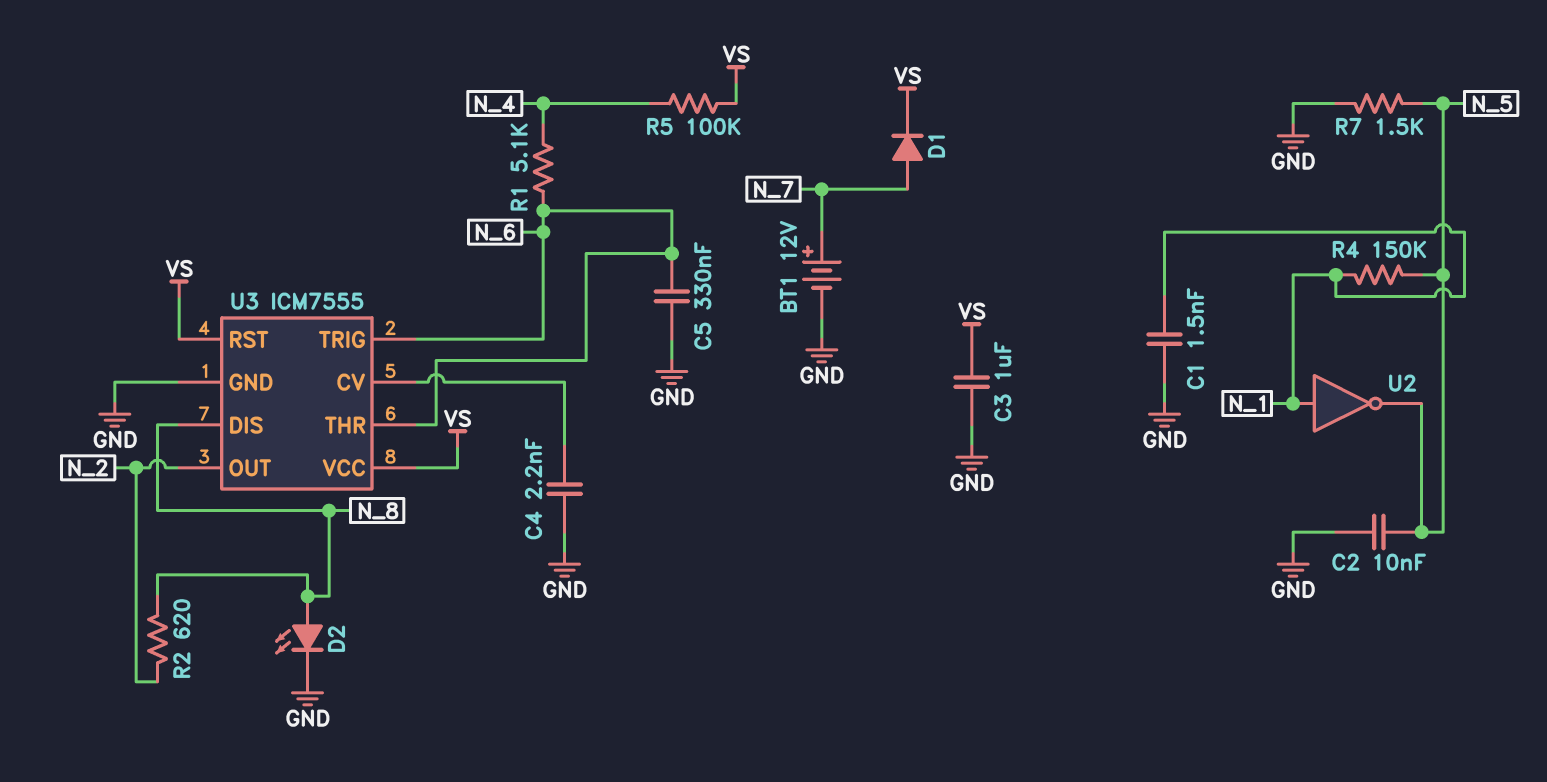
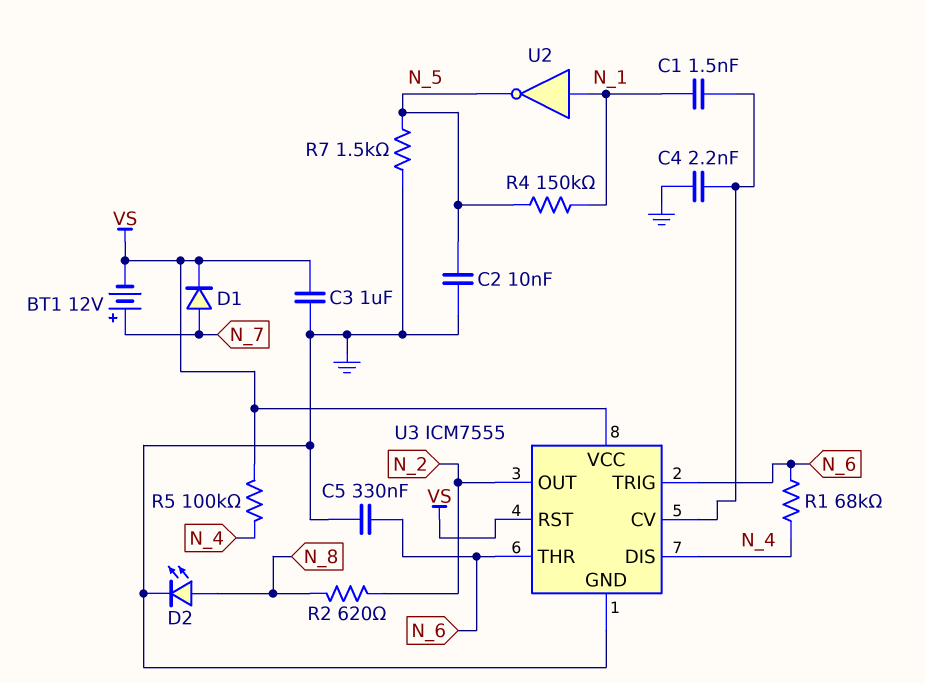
BT1: 12V (plus N_7, minus GND) -> 12V (plus N_7, minus VS)
C1: 1.5nF (GND, N_1) -> 1.5nF (N_1, U3/CV)
R1: 5.1k (N_4, N_6) -> 68k (N_4, N_6)
U3 pin DIS: N_8 -> N_4

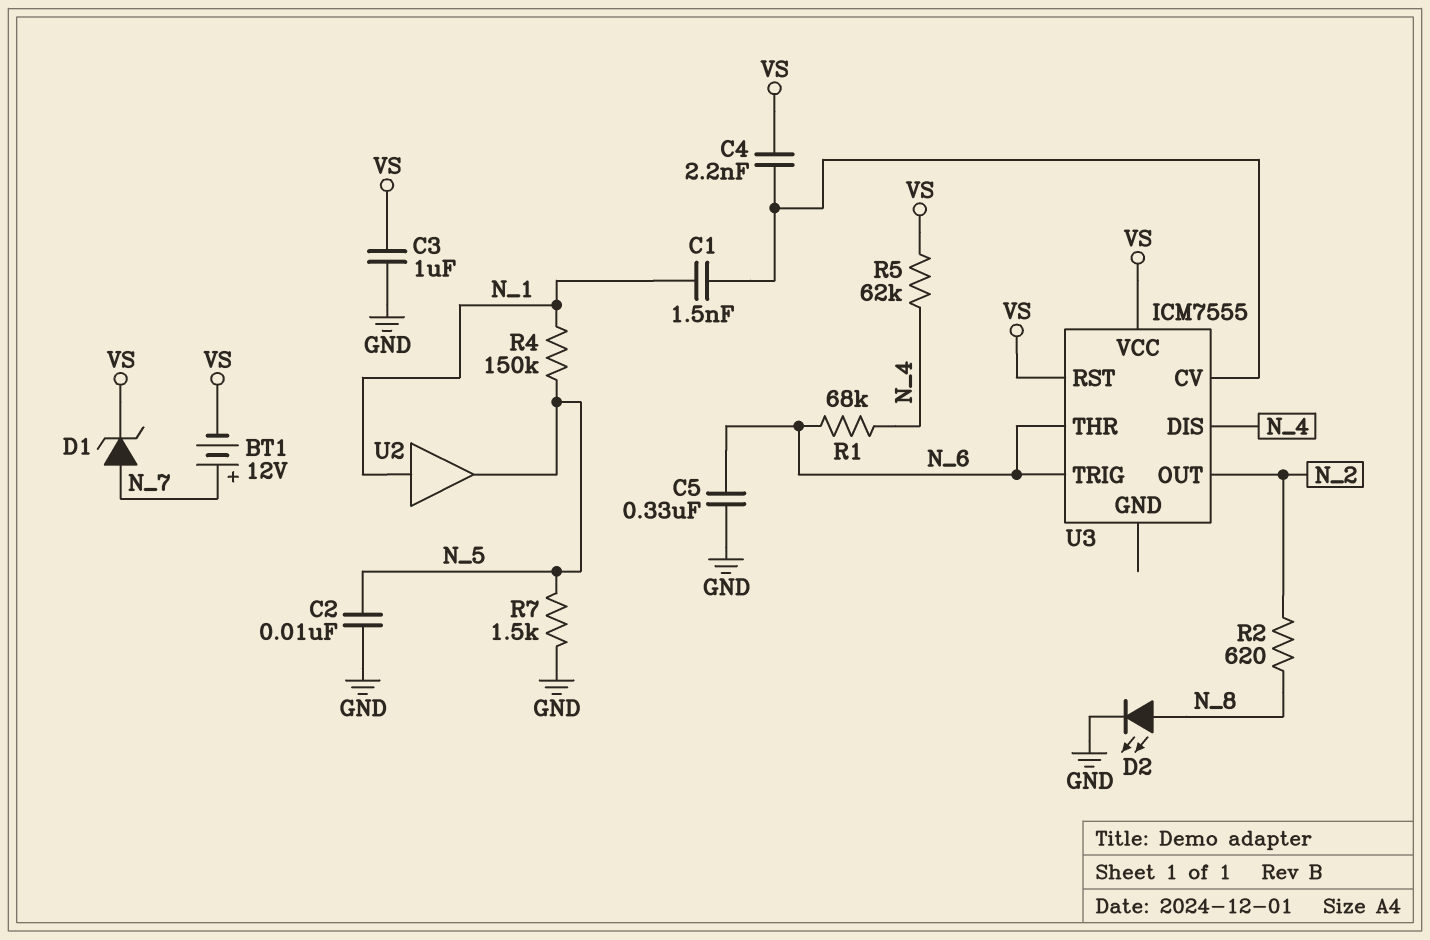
C4: 2.2nF (GND, U3/CV) -> 2.2nF (U3/CV, VS)
D1: diode (A N_7, K VS) -> zener (A N_7, K VS)
R5: 100k (N_4, VS) -> 62k (N_4, VS)
U2: NOT (in N_1, out N_5) -> buffer (in N_1, out N_5)
U3 pin GND: GND -> none

